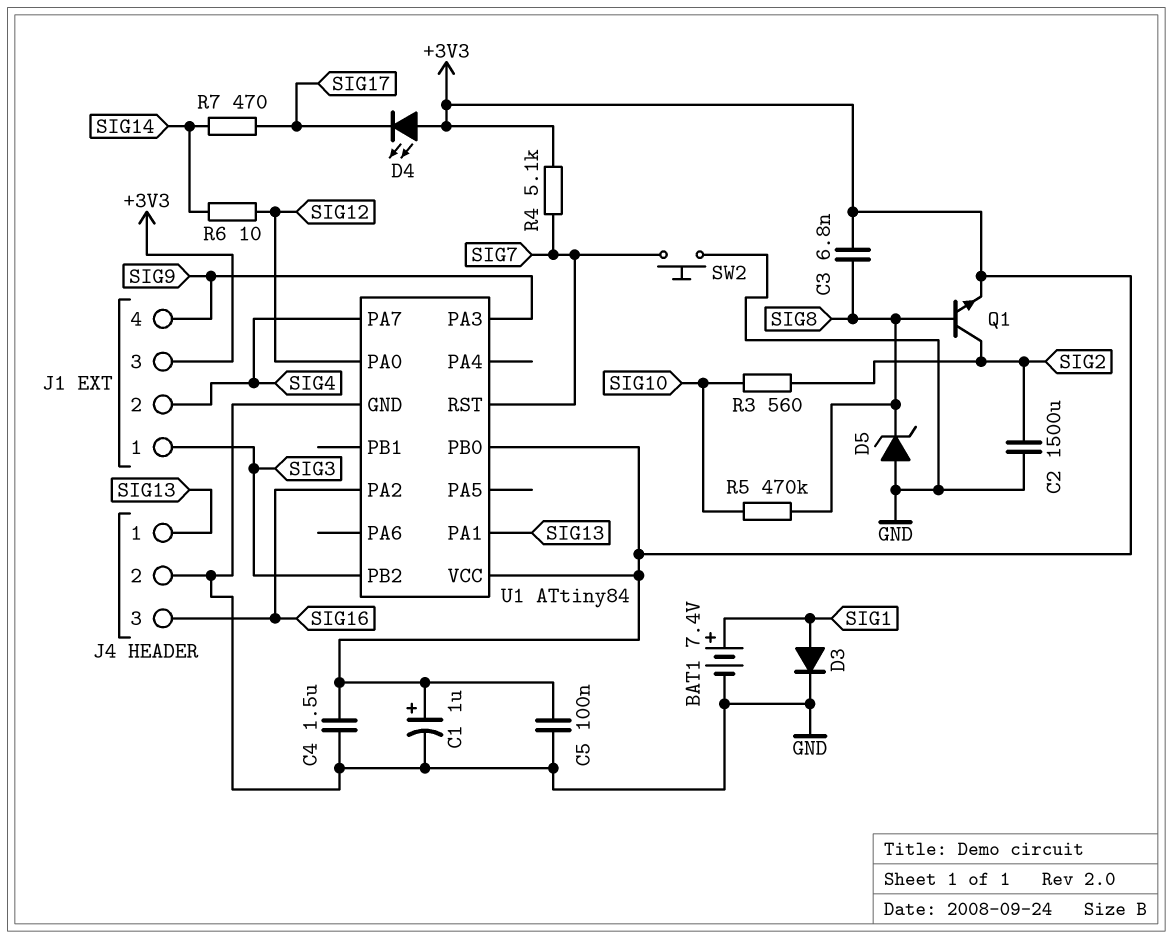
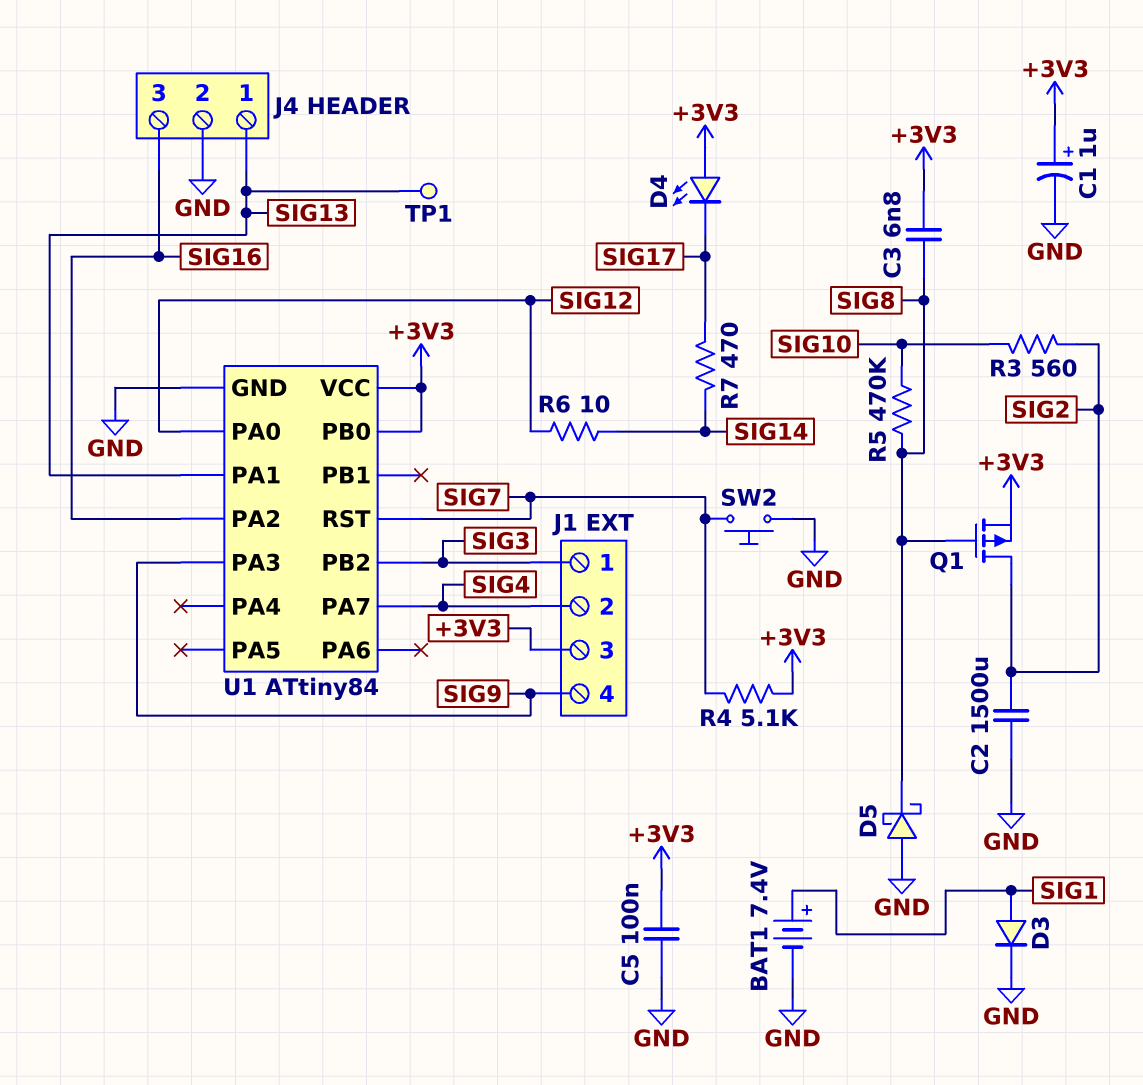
C4: 1.5uF (+3V3, GND) -> none
D5: zener (A GND, K SIG8) -> schottky (A GND, K SIG8)
Q1: NPN (B SIG8, C SIG2, E +3V3) -> PMOS (G SIG8, D SIG2, S +3V3)
TP1: none -> test point (SIG13)

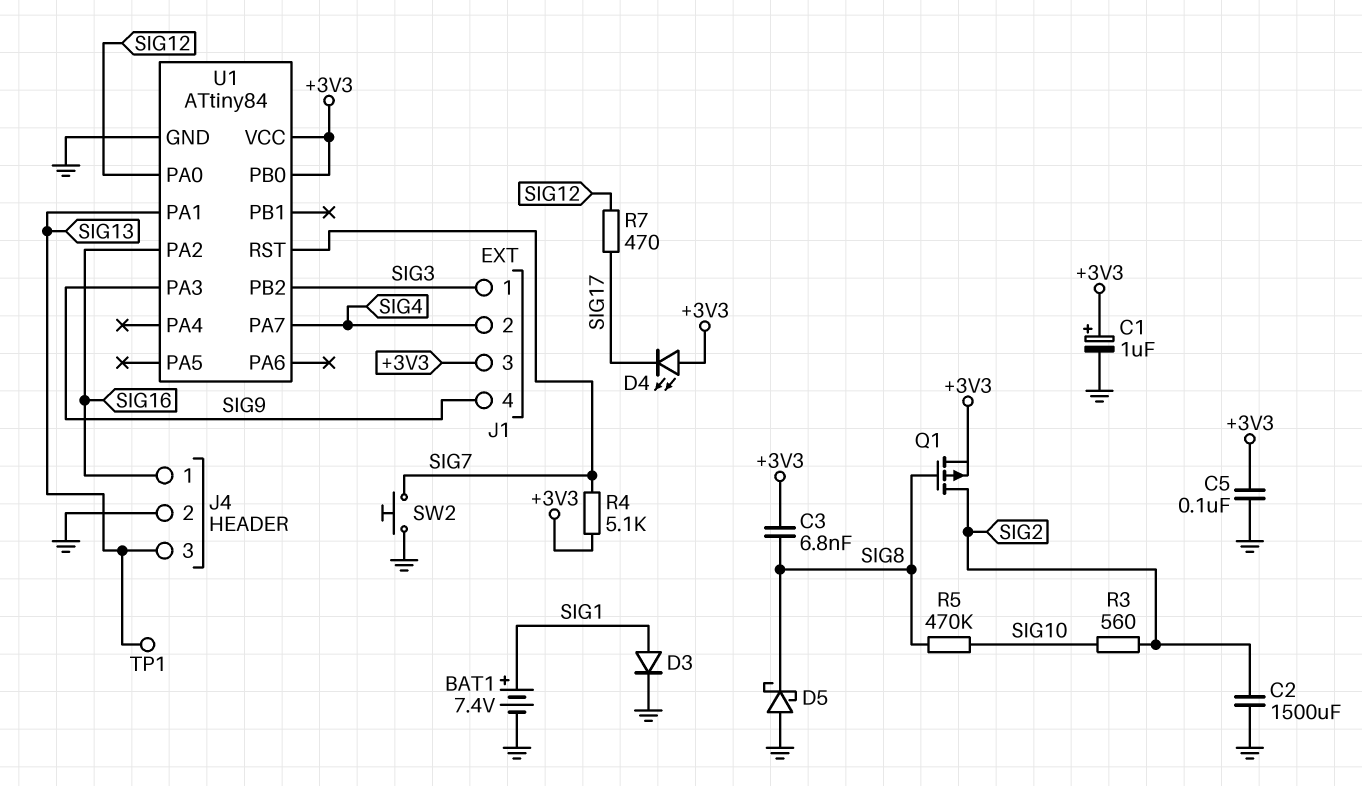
J4 pin 1: SIG13 -> SIG16
J4 pin 3: SIG16 -> SIG13
R6: 10 (SIG12, SIG14) -> none
R7: 470 (SIG14, SIG17) -> 470 (SIG12, SIG17)

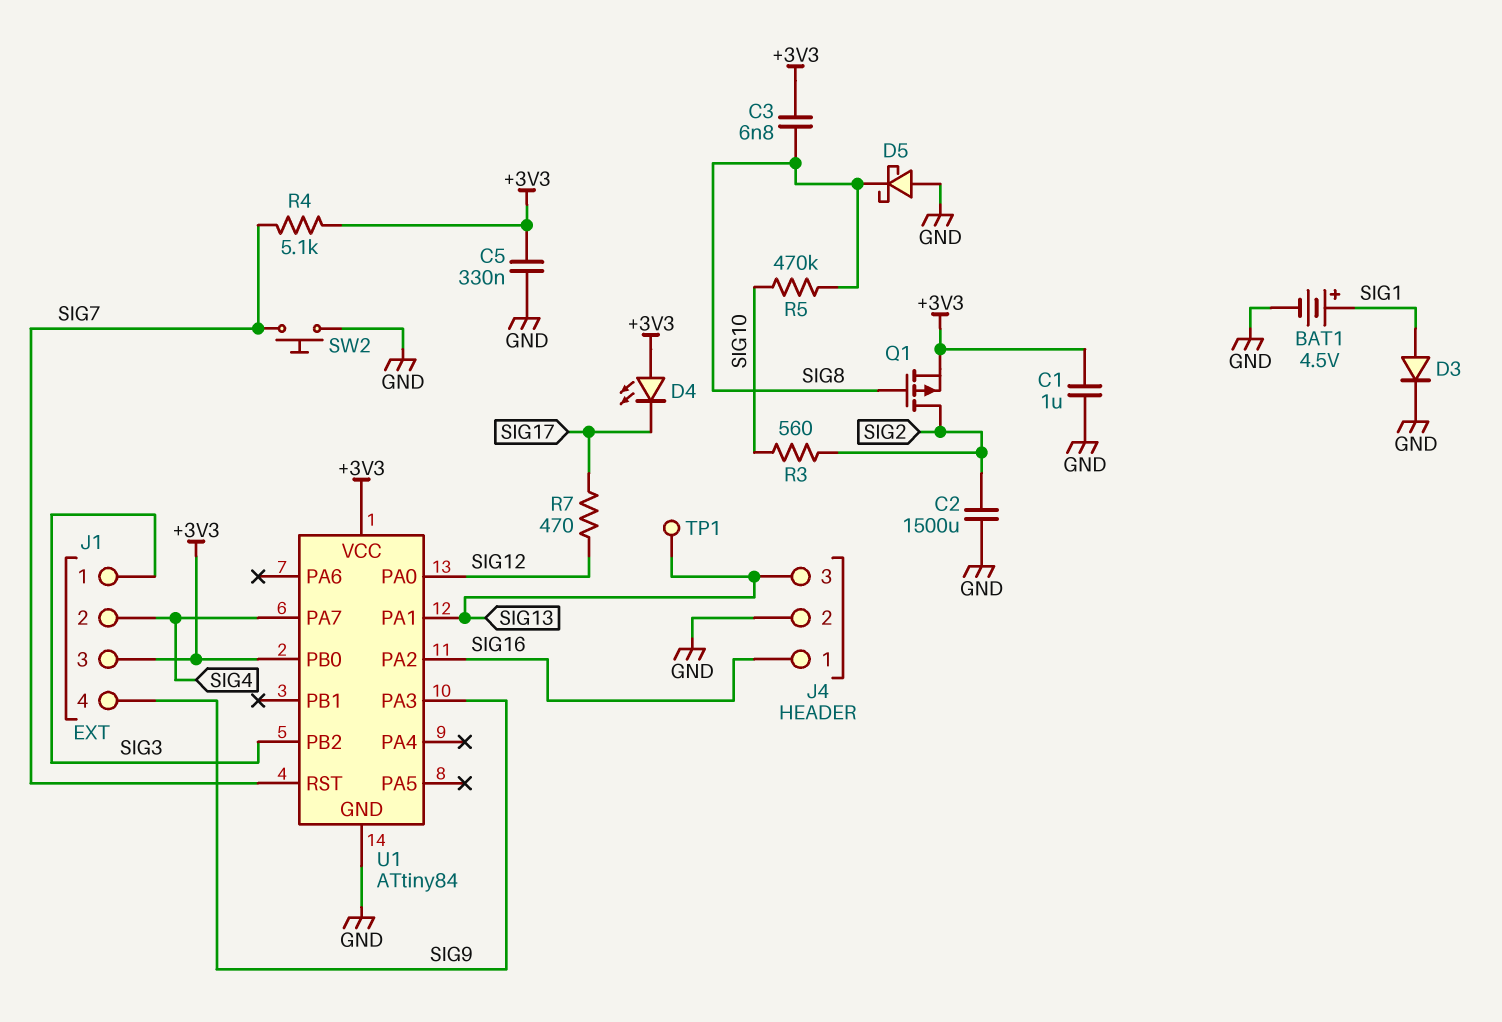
BAT1: 7.4V (plus SIG1, minus GND) -> 4.5V (plus SIG1, minus GND)
C1: 1uF (plus +3V3, minus GND) -> 1uF (+3V3, GND)
C5: 100nF (+3V3, GND) -> 330nF (+3V3, GND)

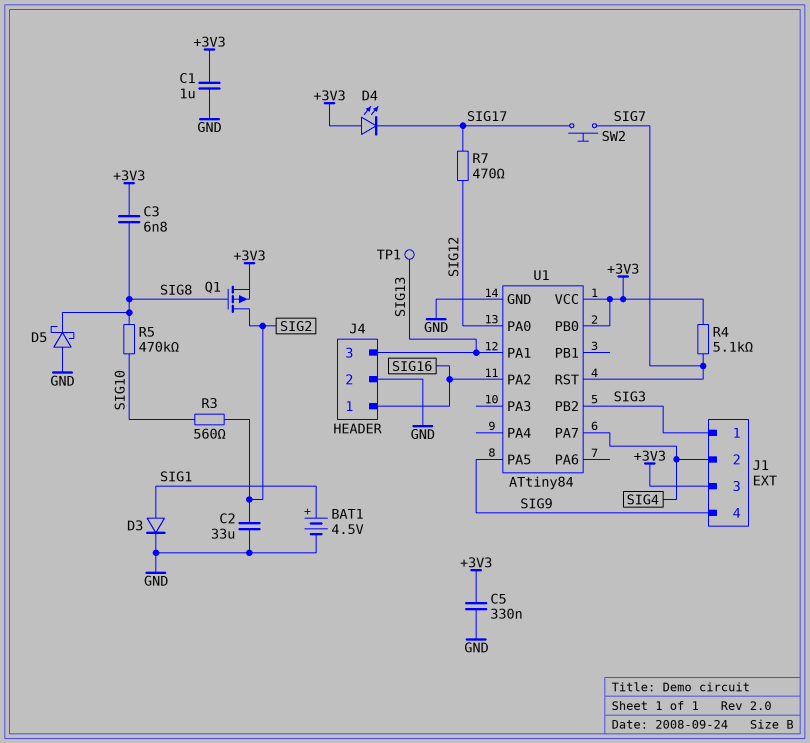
C2: 1500uF (GND, SIG2) -> 33uF (GND, SIG2)
SW2: button (GND, SIG7) -> button (SIG7, SIG17)
U1 pin PA3: SIG9 -> none
U1 pin PA5: none -> SIG9

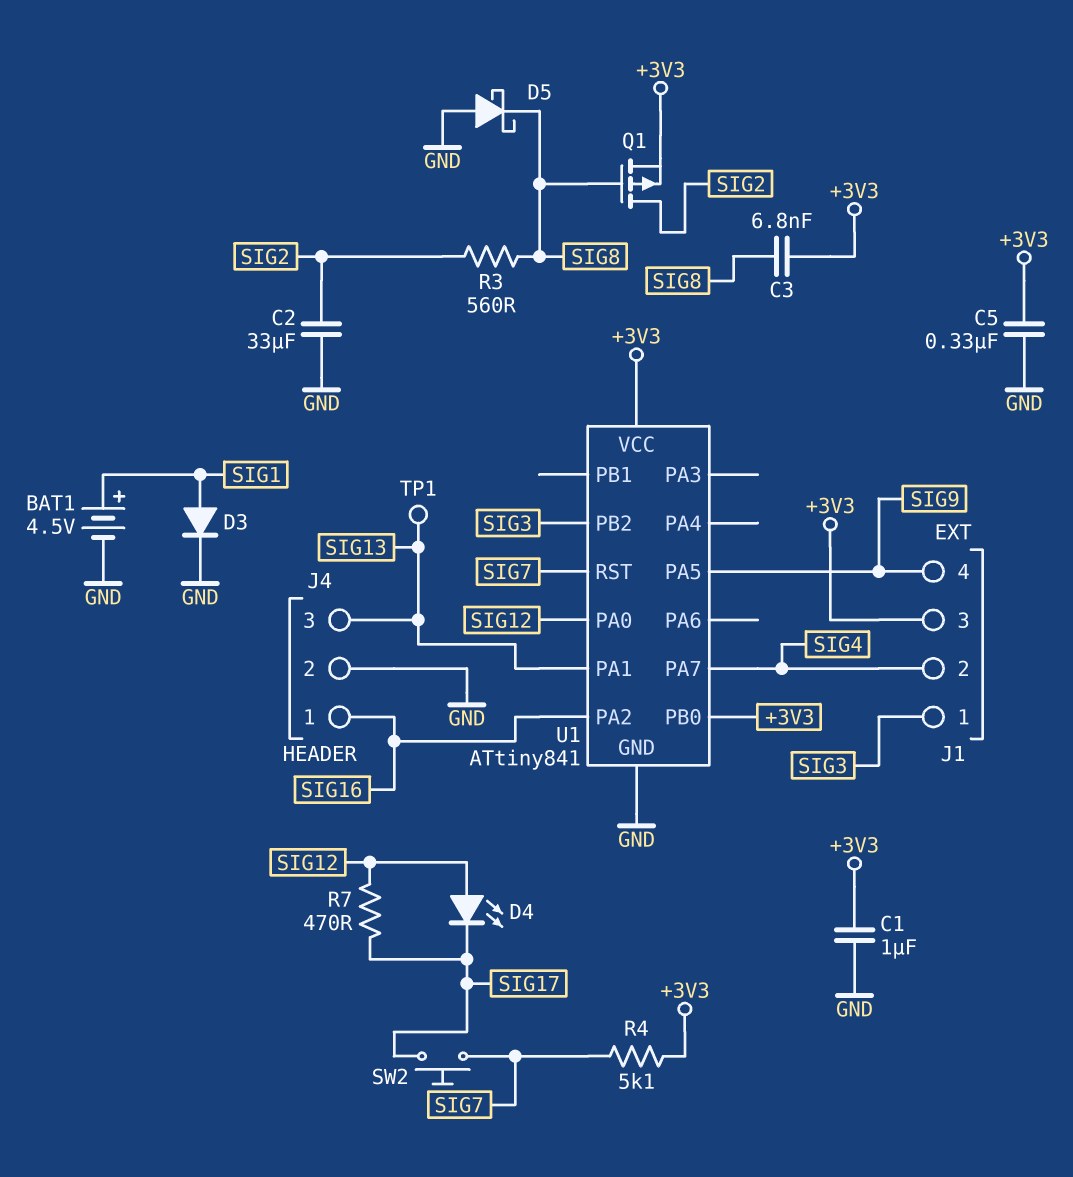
D4: LED (A +3V3, K SIG17) -> LED (A SIG12, K SIG17)
R3: 560 (SIG2, SIG10) -> 560 (SIG2, SIG8)
R5: 470k (SIG8, SIG10) -> none
U1: ATtiny84 -> ATtiny841

